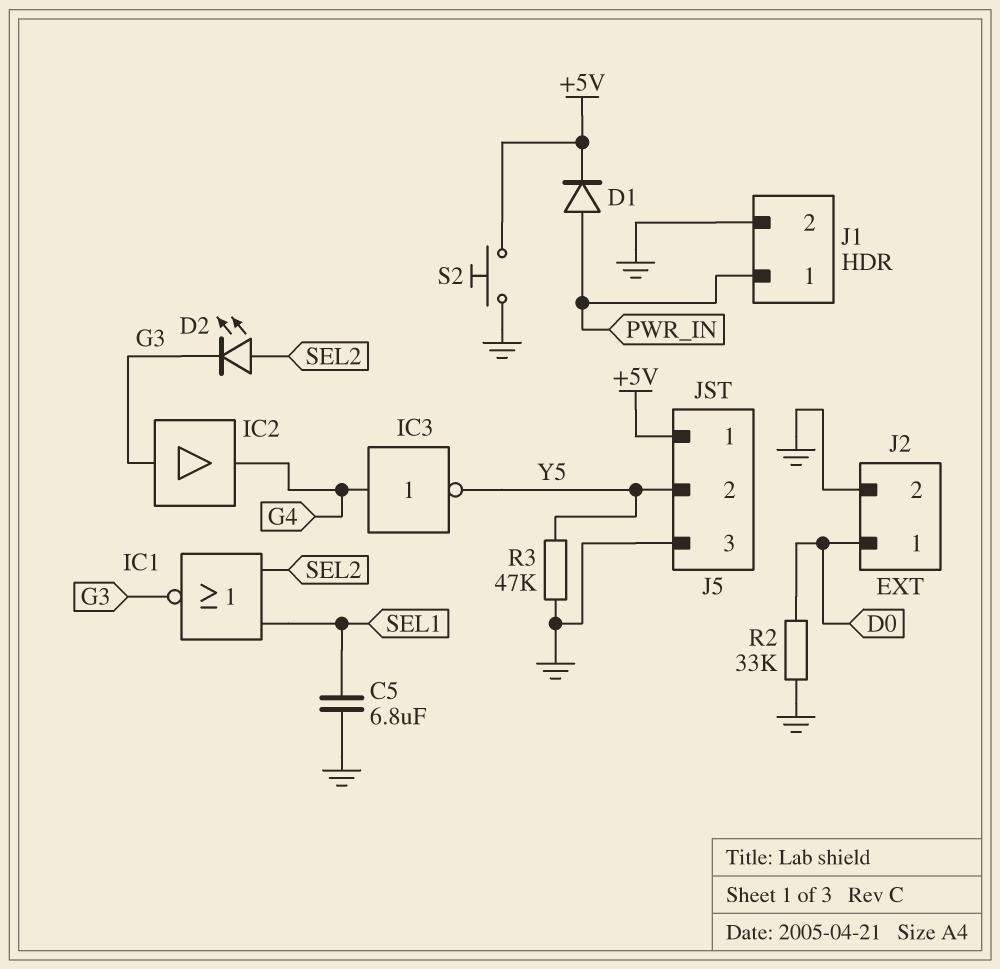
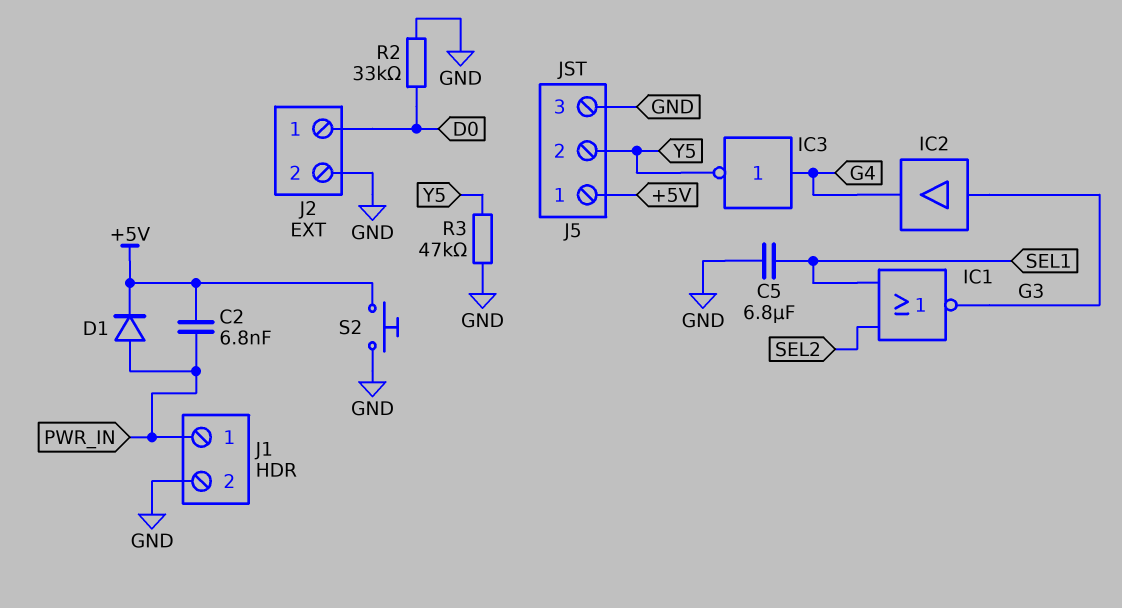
C2: none -> 6.8nF (+5V, PWR_IN)
D2: LED (A SEL2, K G3) -> none

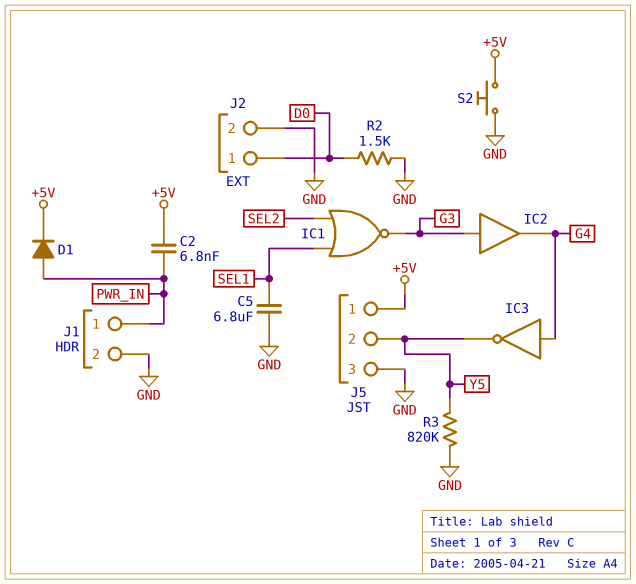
R2: 33k (D0, GND) -> 1.5k (D0, GND)
R3: 47k (GND, Y5) -> 820k (GND, Y5)

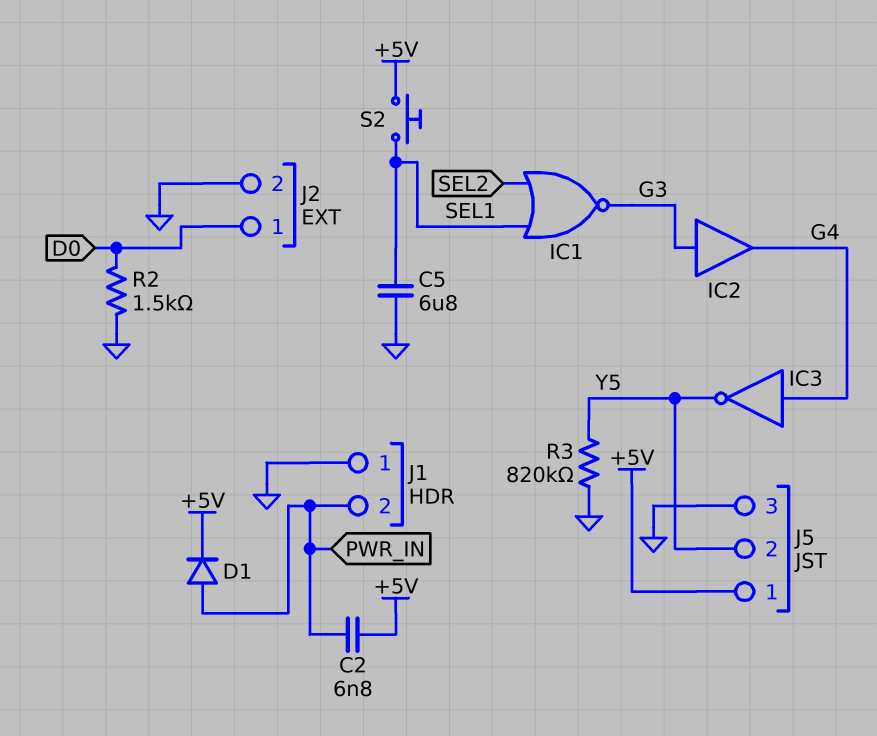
J1 pin 1: PWR_IN -> GND
J1 pin 2: GND -> PWR_IN
S2: button (+5V, GND) -> button (+5V, SEL1)

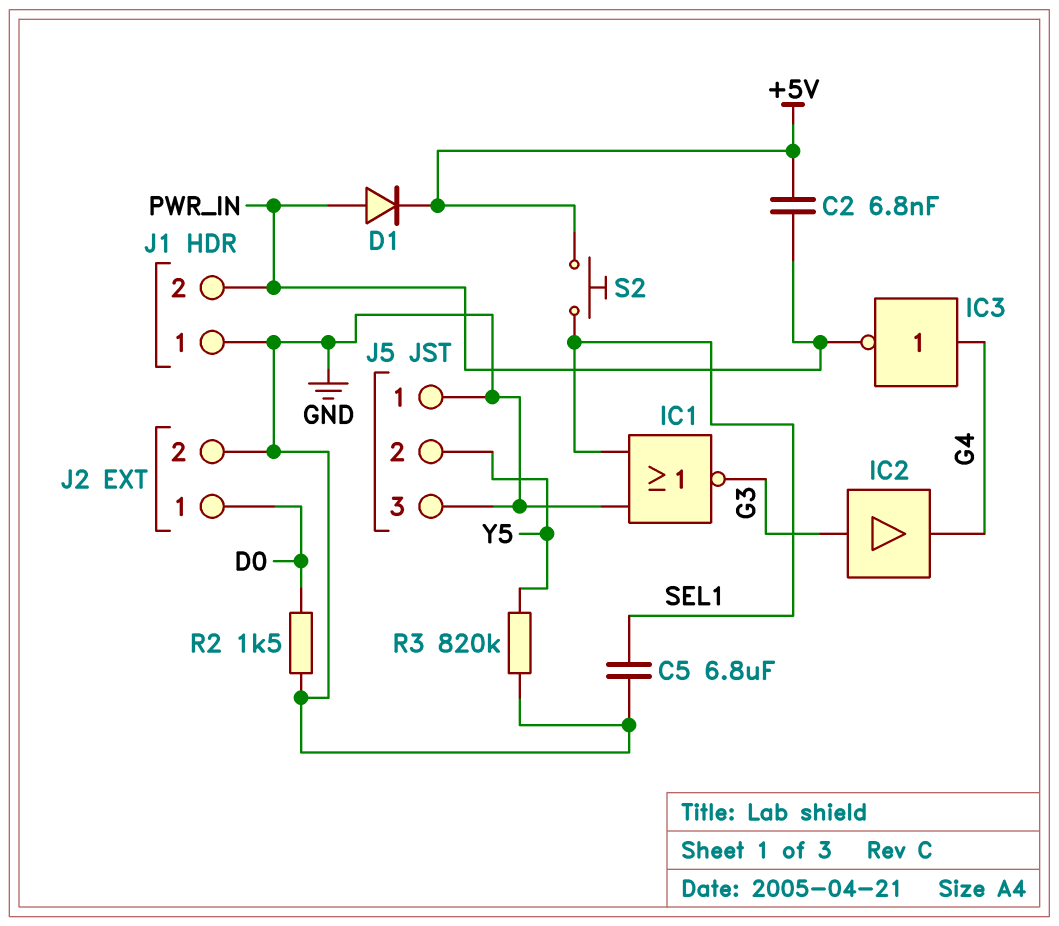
IC1: NOR (in SEL1, in SEL2, out G3) -> NOR (in GND, in SEL1, out G3)
IC3: NOT (in G4, out Y5) -> NOT (in G4, out PWR_IN)
J5 pin 1: +5V -> GND

